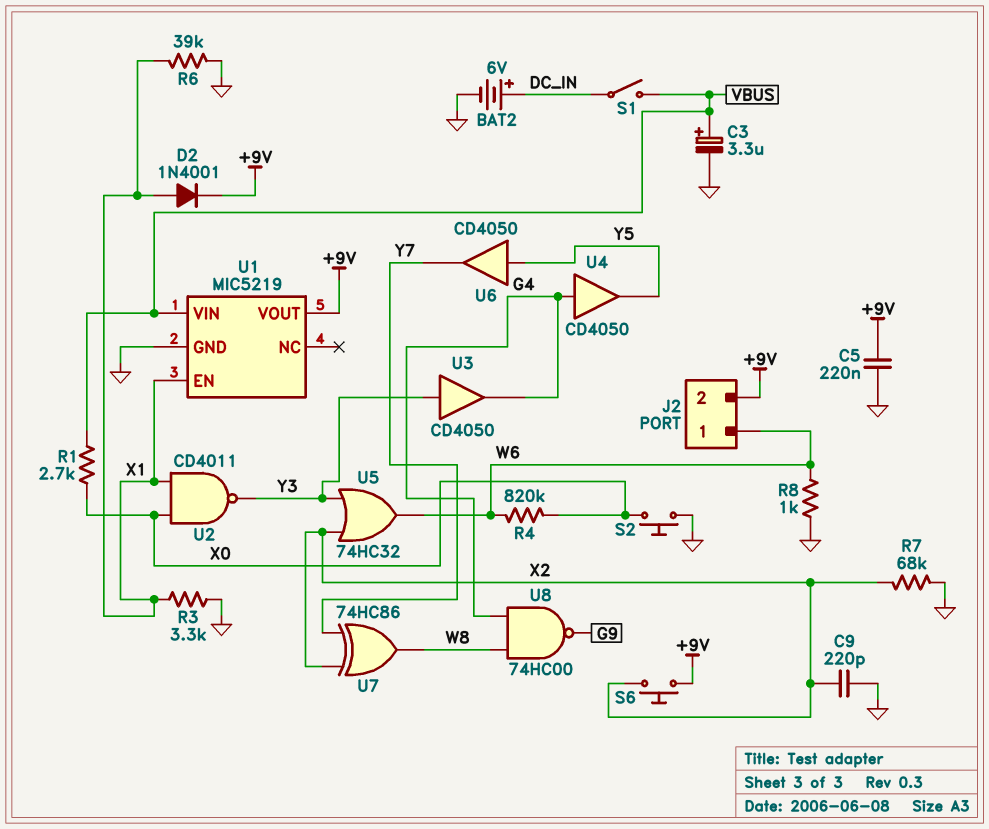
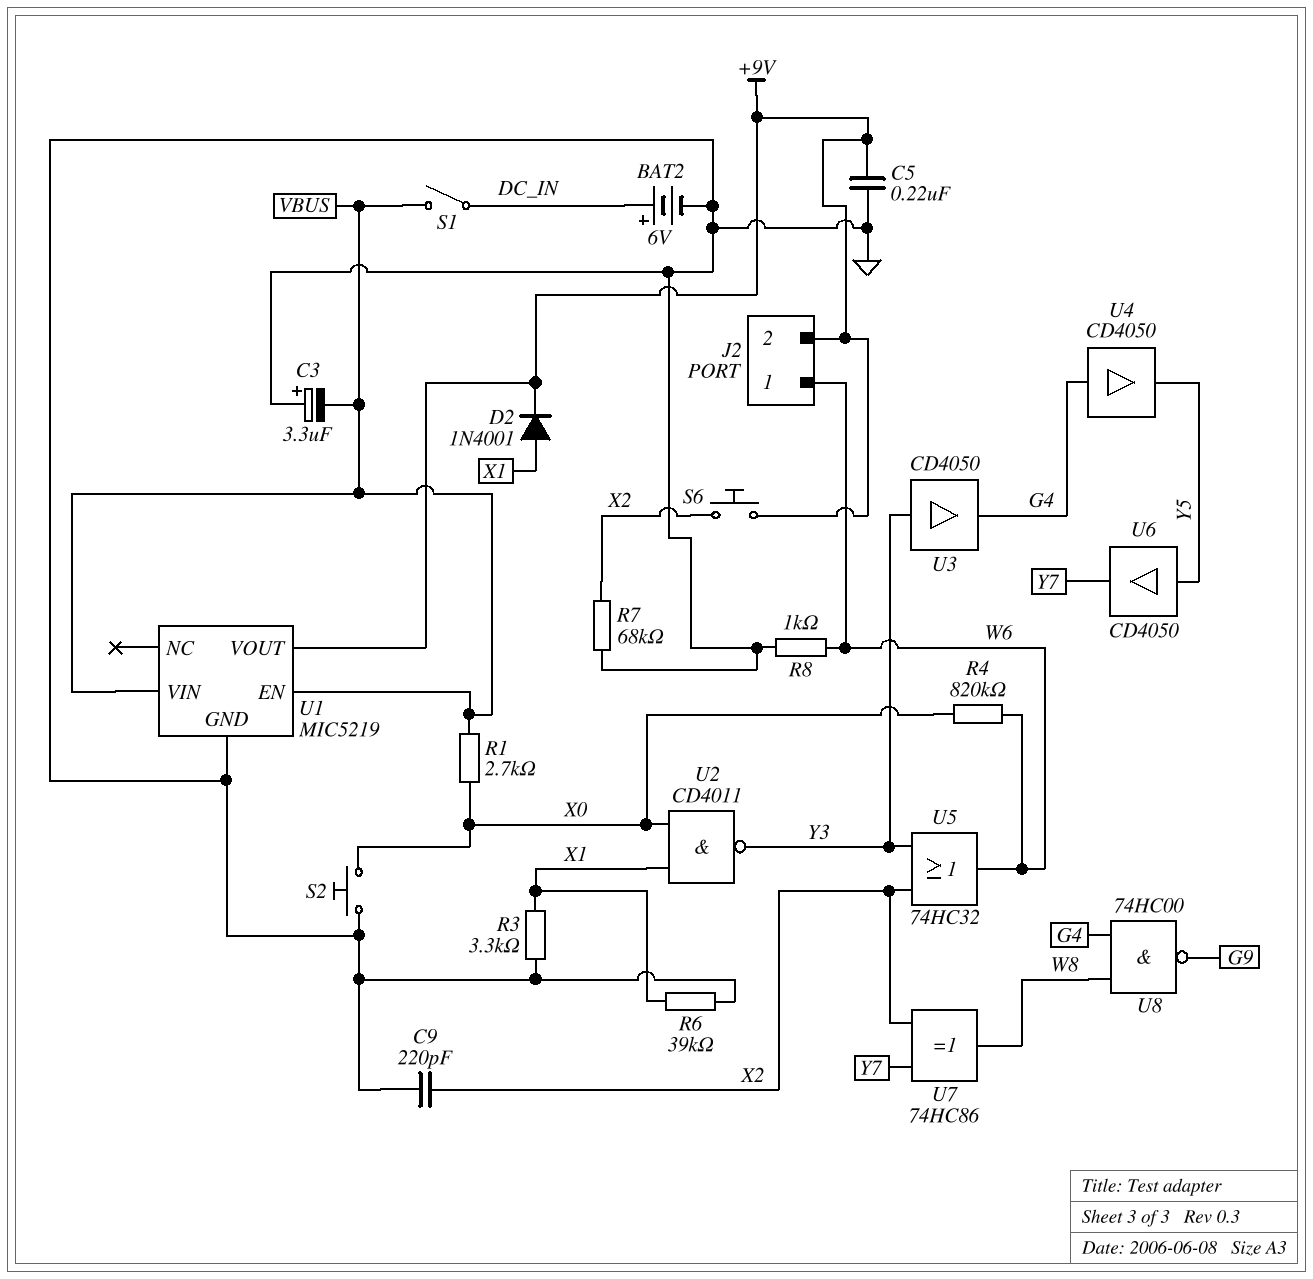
C3: 3.3uF (plus VBUS, minus GND) -> 3.3uF (plus GND, minus VBUS)
U1 pin EN: X1 -> VBUS

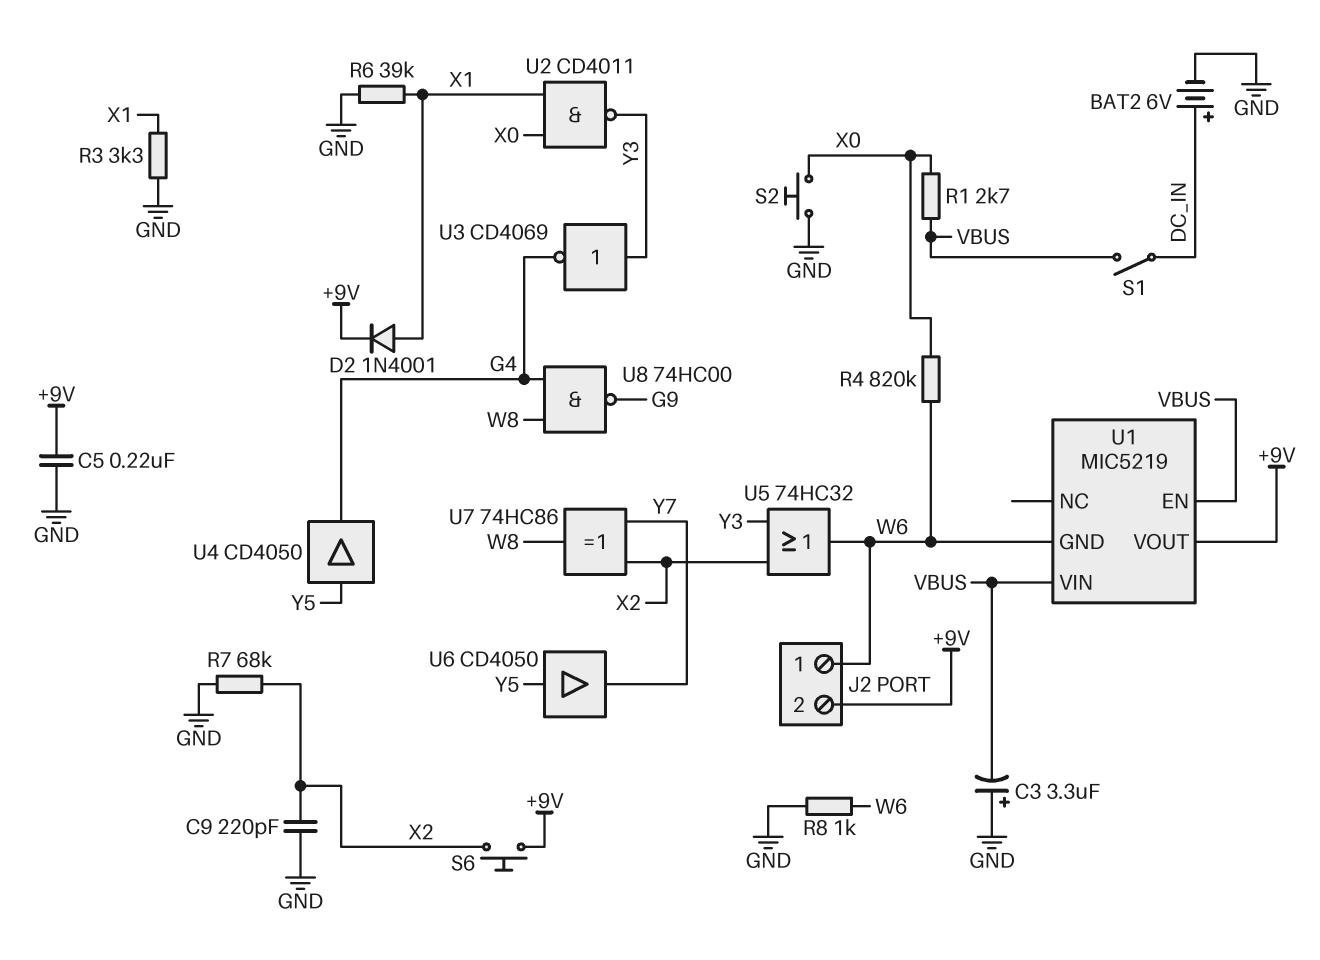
U1 pin GND: GND -> W6
U3: buffer CD4050 (in Y3, out G4) -> NOT CD4069 (in Y3, out G4)
U4: buffer CD4050 (in G4, out Y5) -> buffer CD4050 (in Y5, out G4)

